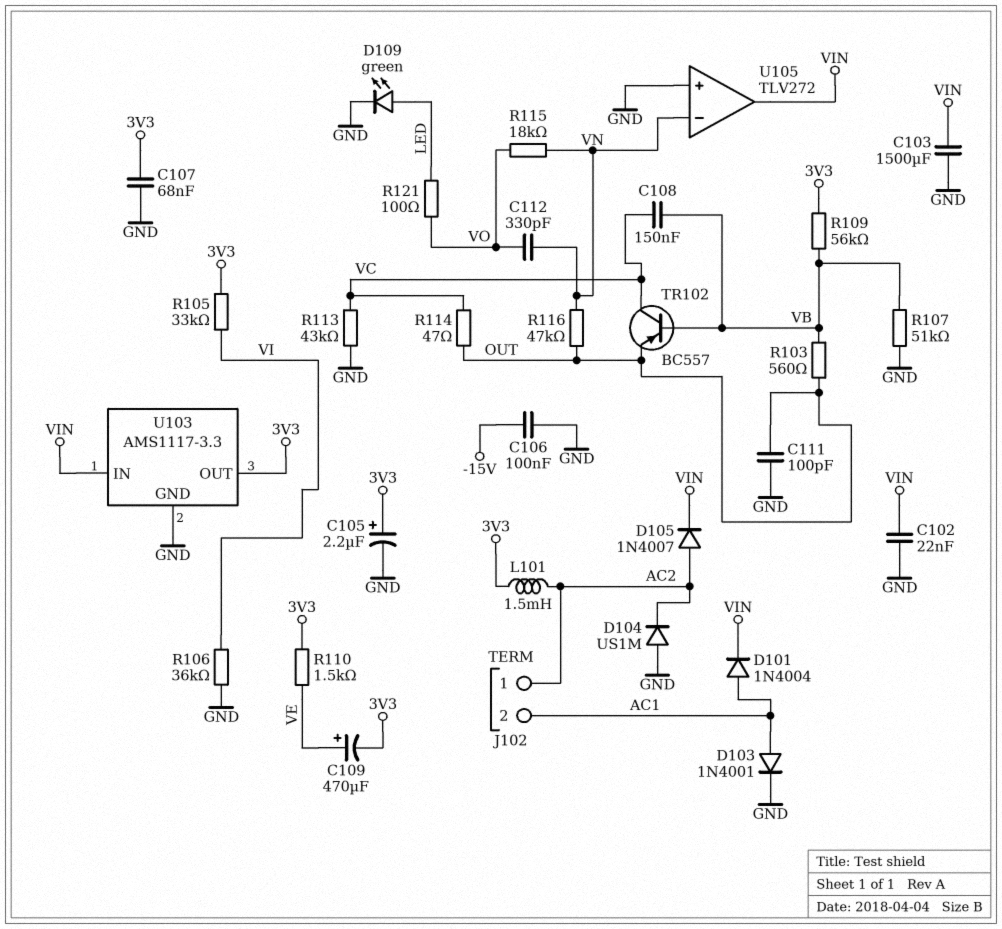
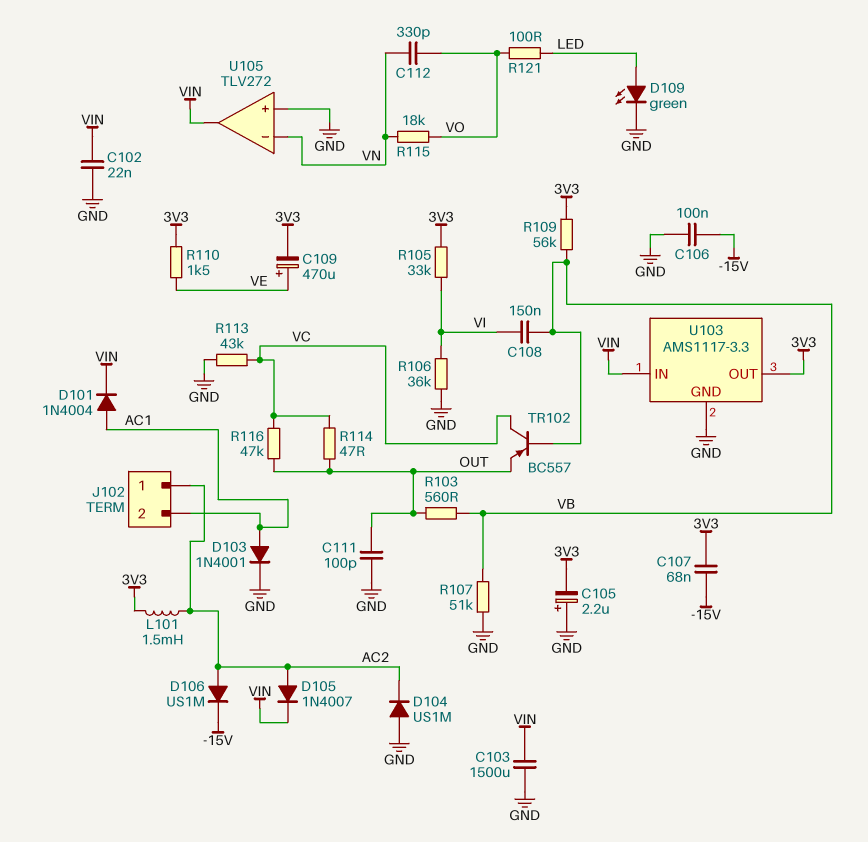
C105: 2.2uF (plus 3V3, minus GND) -> 2.2uF (plus GND, minus 3V3)
C107: 68nF (3V3, GND) -> 68nF (-15V, 3V3)
C108: 150nF (VB, VC) -> 150nF (VB, VI)
D106: none -> diode US1M (A AC2, K -15V)
R116: 47k (OUT, VN) -> 47k (OUT, VC)

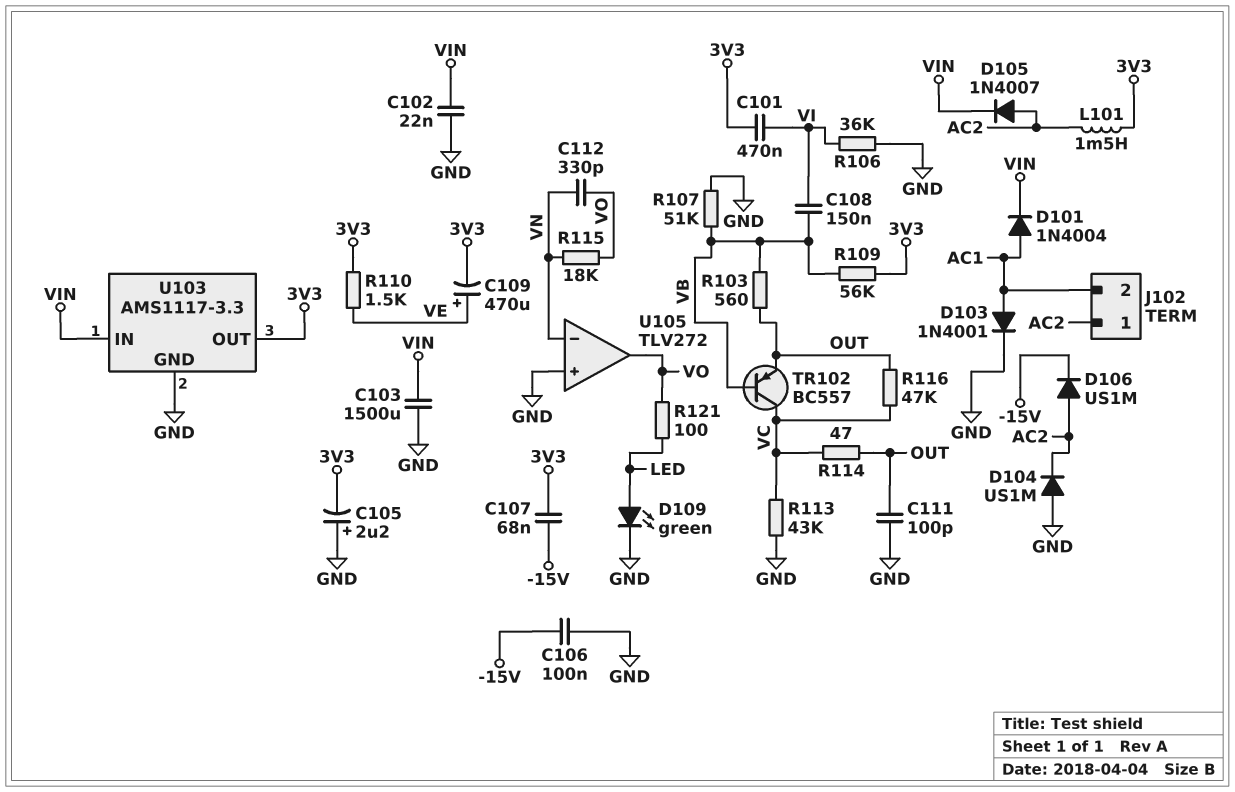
C101: none -> 470nF (3V3, VI)
R105: 33k (3V3, VI) -> none
U105 pin out: VIN -> VO

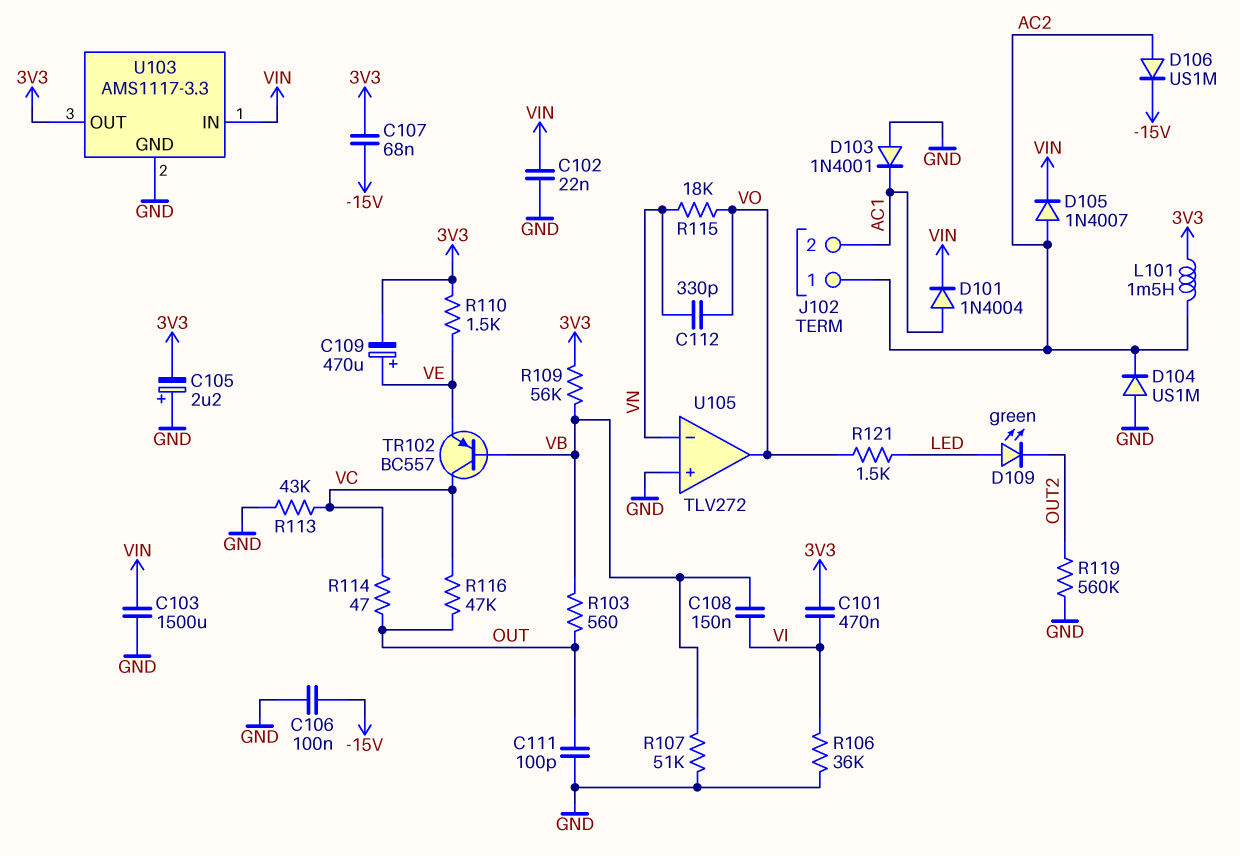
D103: diode 1N4001 (A AC1, K GND) -> diode 1N4001 (A GND, K AC1)
D109: LED green (A LED, K GND) -> LED green (A LED, K OUT2)
R119: none -> 560k (GND, OUT2)
R121: 100 (LED, VO) -> 1.5k (LED, VO)
TR102: PNP BC557 (B VB, C VC, E OUT) -> PNP BC557 (B VB, C VC, E VE)

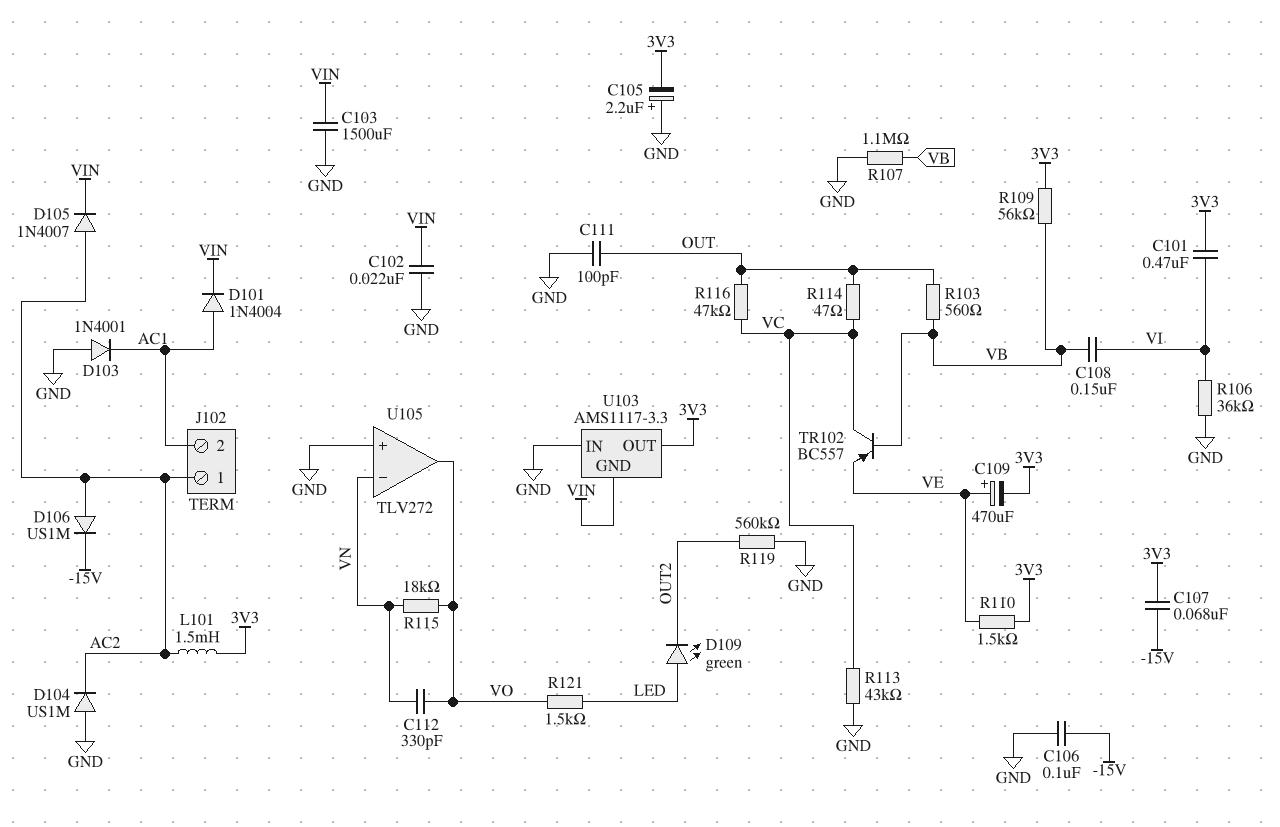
R107: 51k (GND, VB) -> 1.1M (GND, VB)
U103 pin GND: GND -> VIN
U103 pin IN: VIN -> GND

